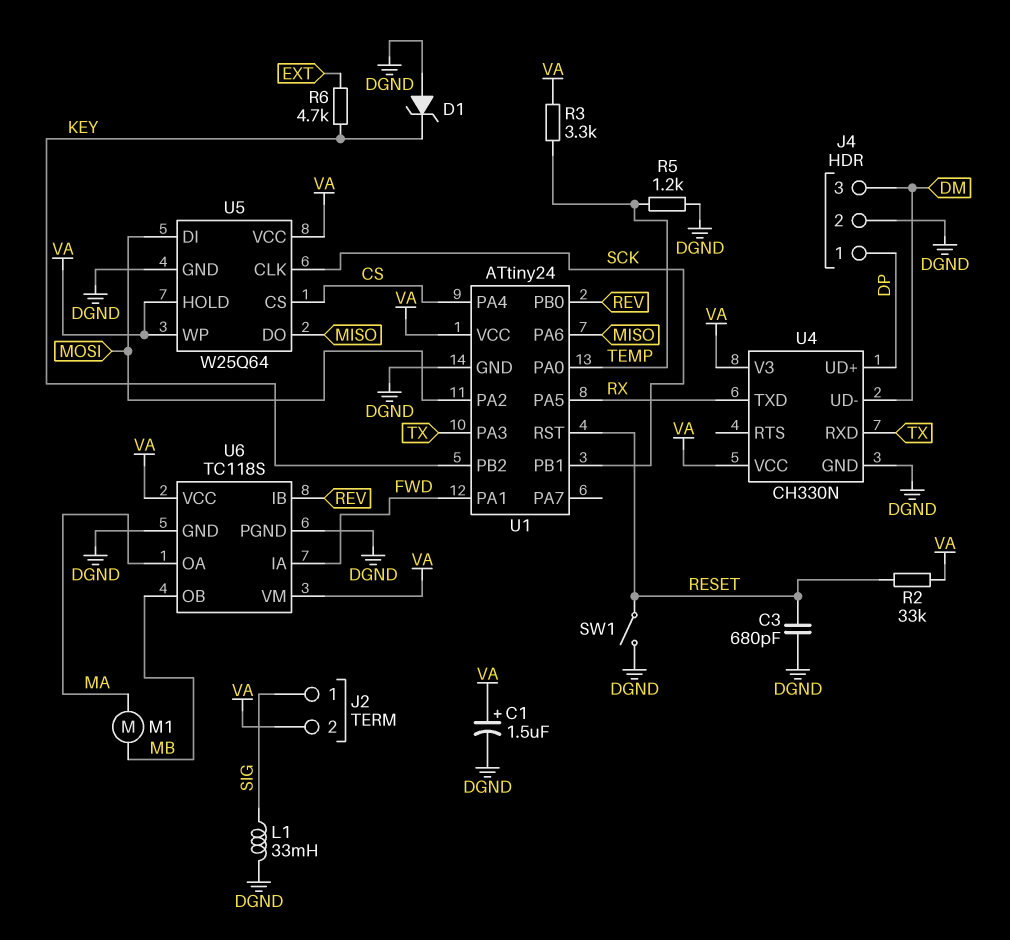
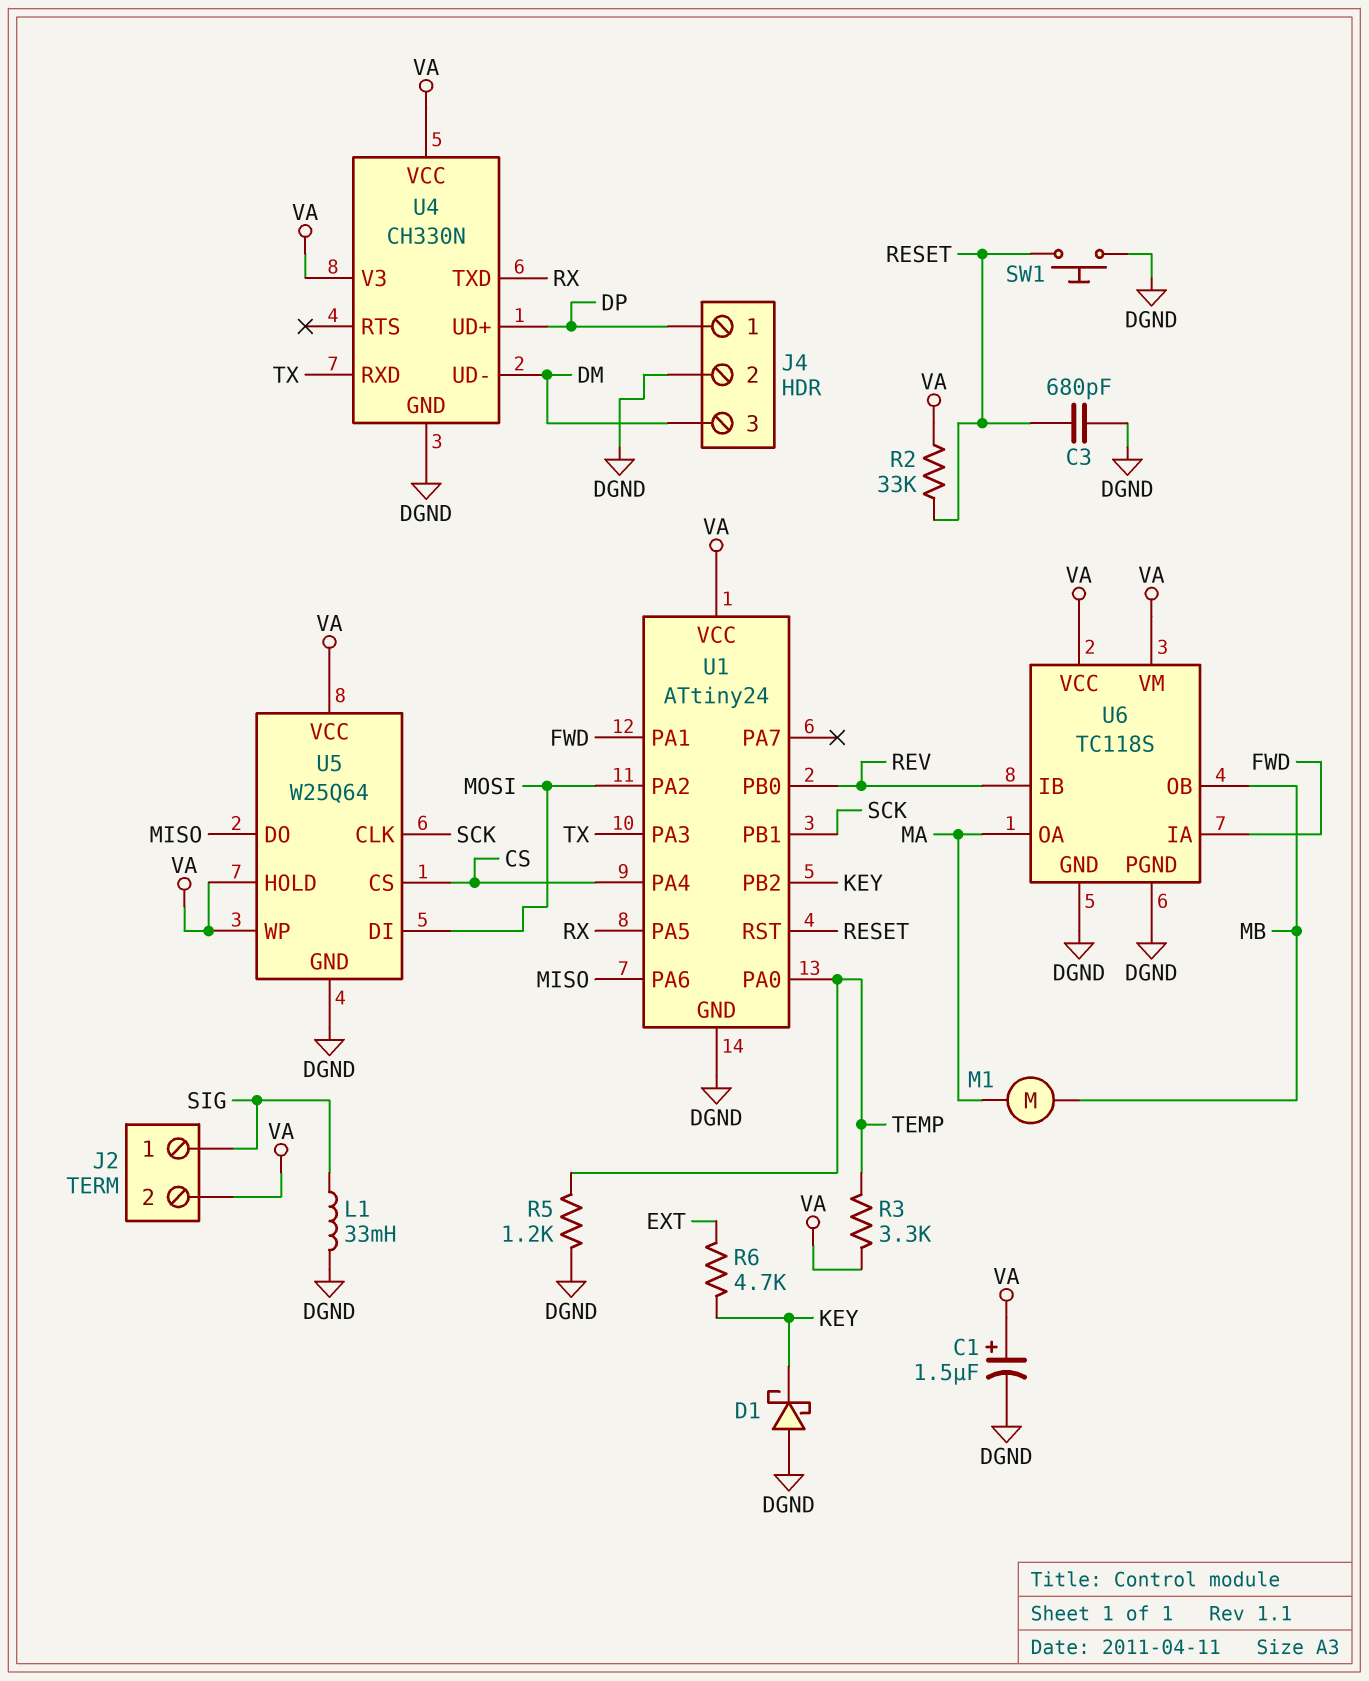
D1: zener (A DGND, K KEY) -> schottky (A DGND, K KEY)
SW1: switch (DGND, RESET) -> button (DGND, RESET)

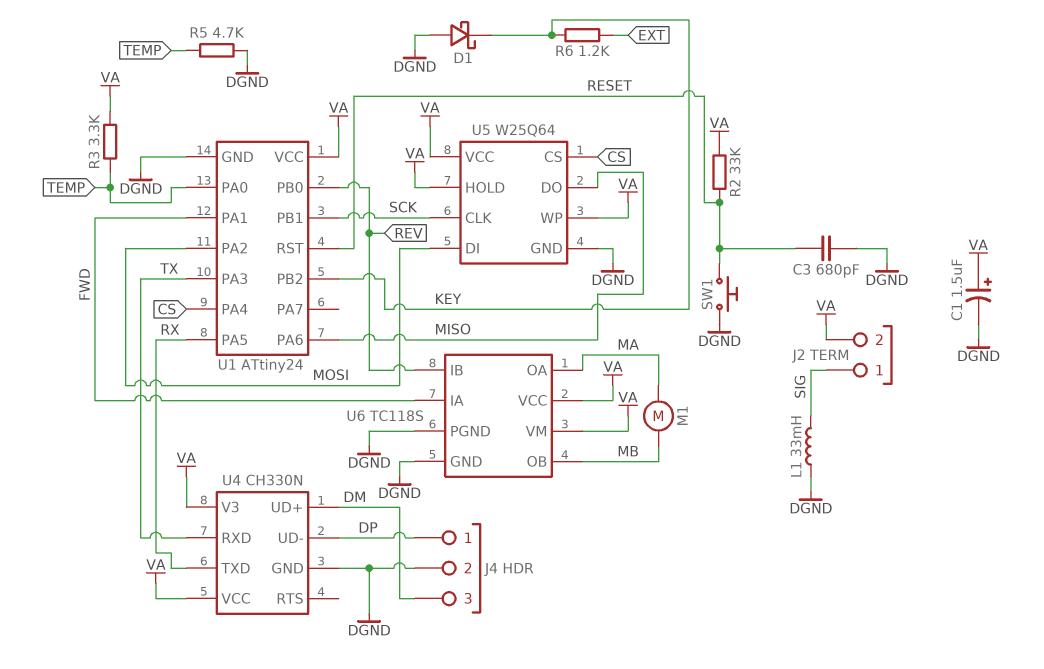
R5: 1.2k (DGND, TEMP) -> 4.7k (DGND, TEMP)
R6: 4.7k (EXT, KEY) -> 1.2k (EXT, KEY)
U4 pin UD+: DP -> DM
U4 pin UD-: DM -> DP

